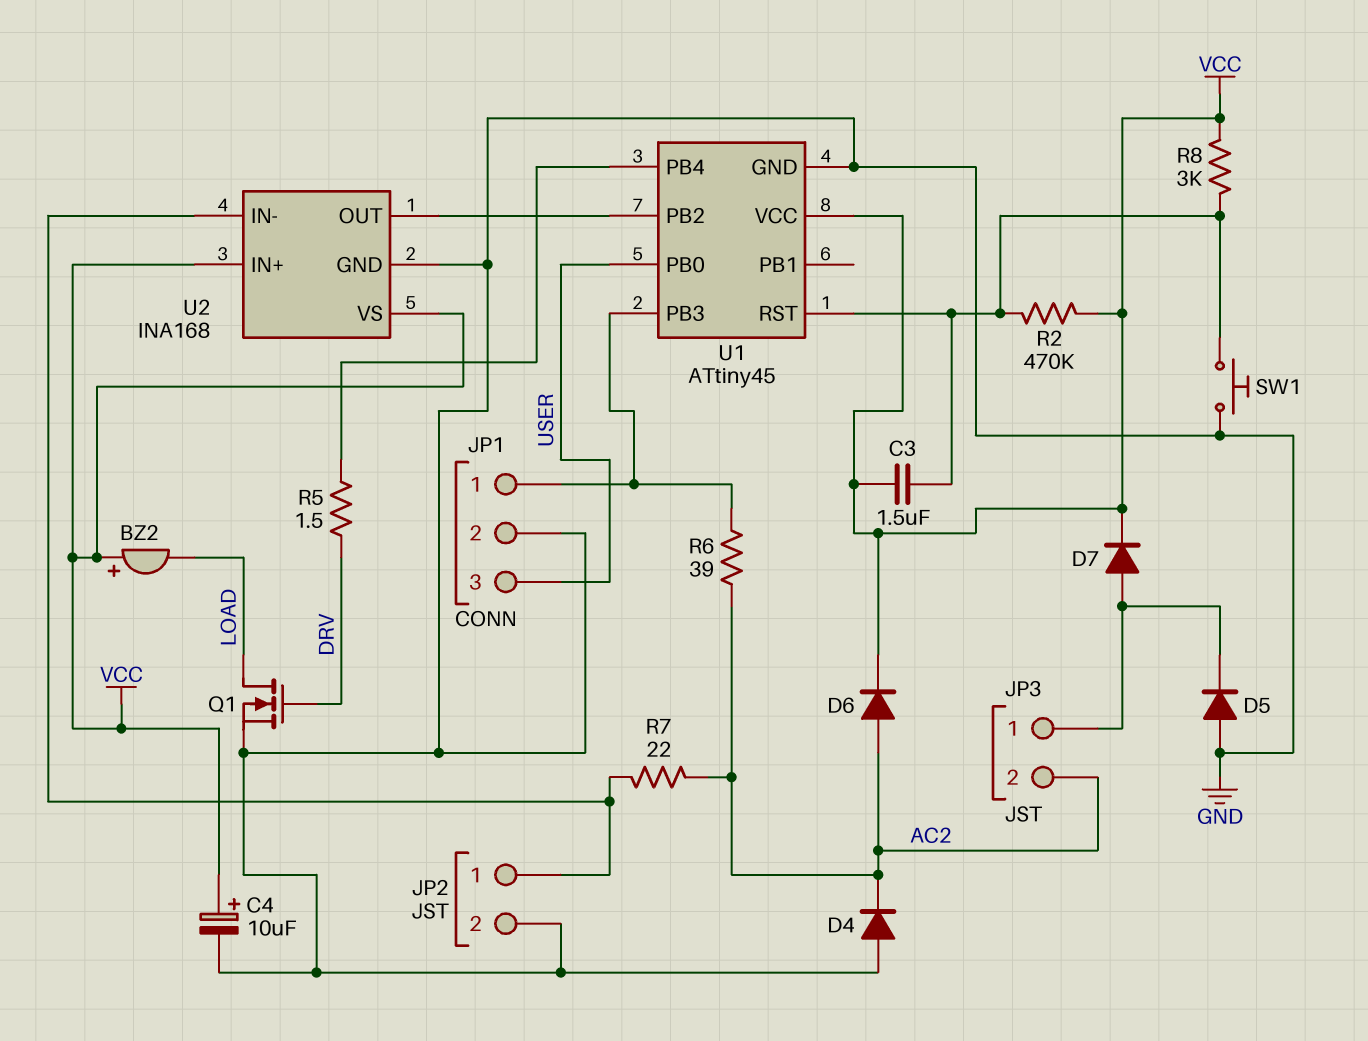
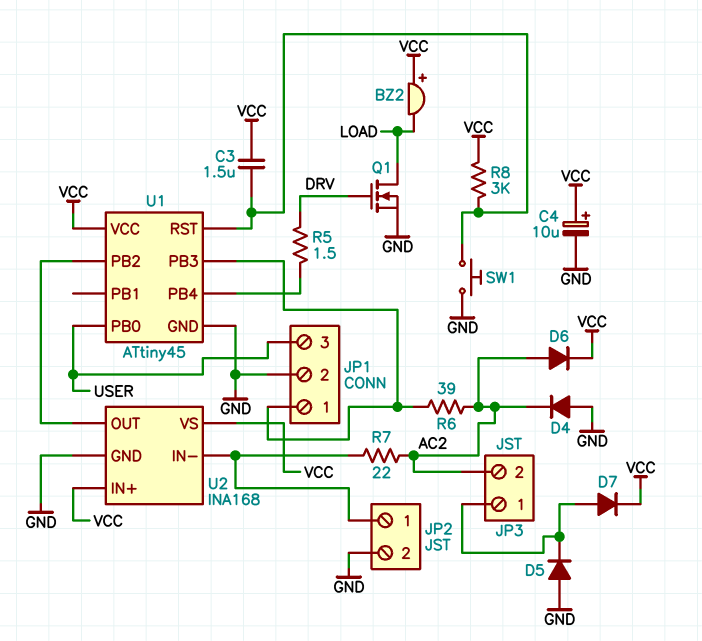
R2: 470k (U1/RST, VCC) -> none

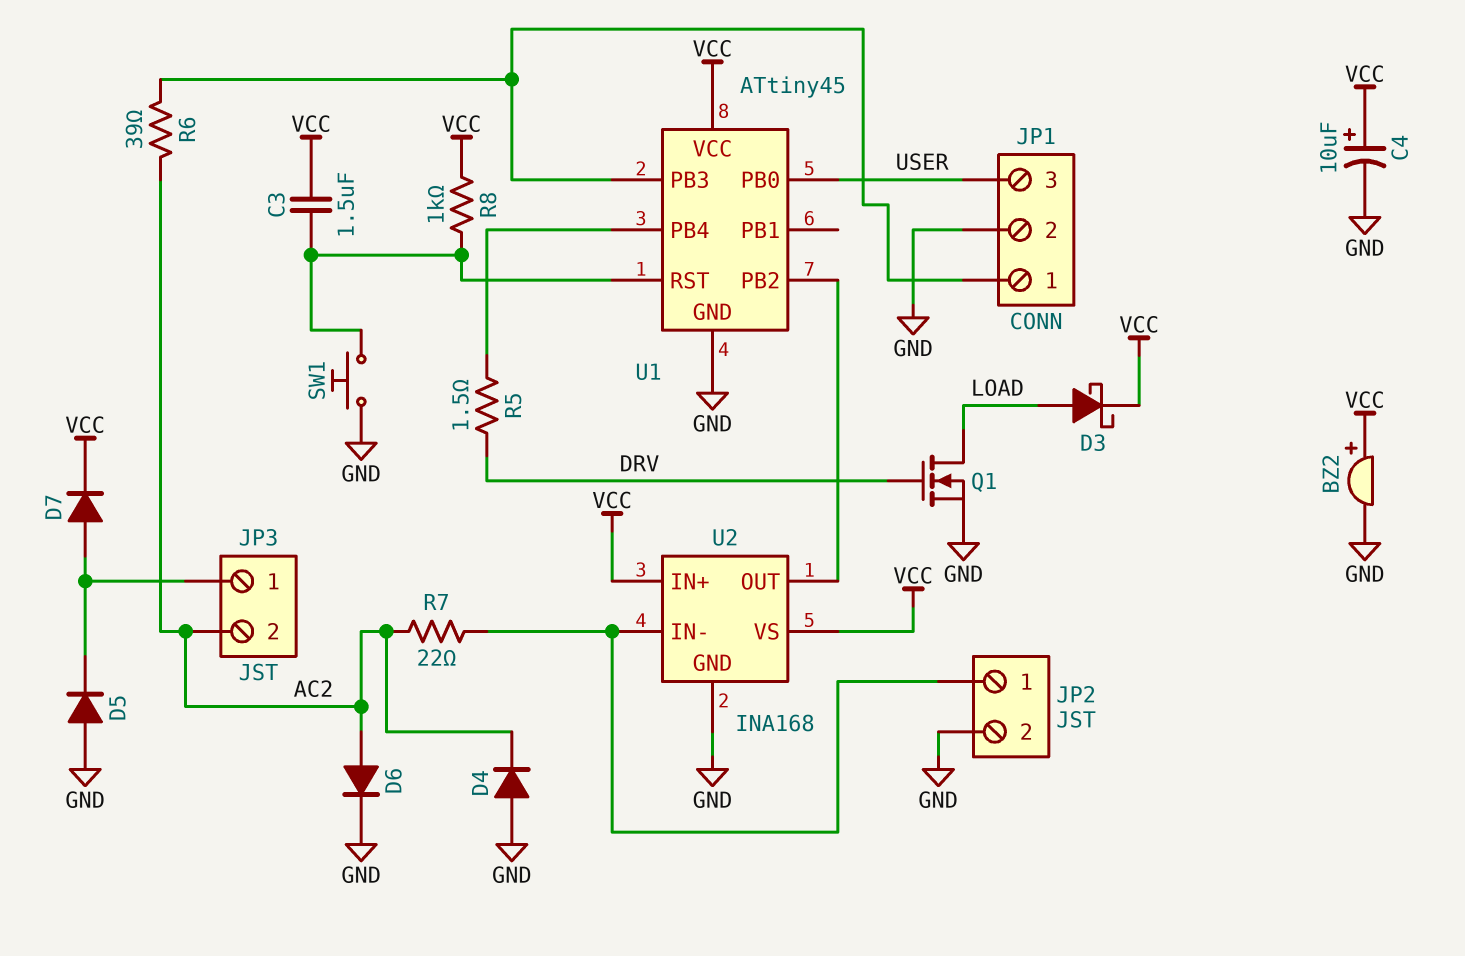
BZ2: buzzer (plus VCC, minus LOAD) -> buzzer (plus VCC, minus GND)
D3: none -> schottky (A LOAD, K VCC)
D6: diode (A AC2, K VCC) -> diode (A AC2, K GND)
R8: 3k (U1/RST, VCC) -> 1k (U1/RST, VCC)

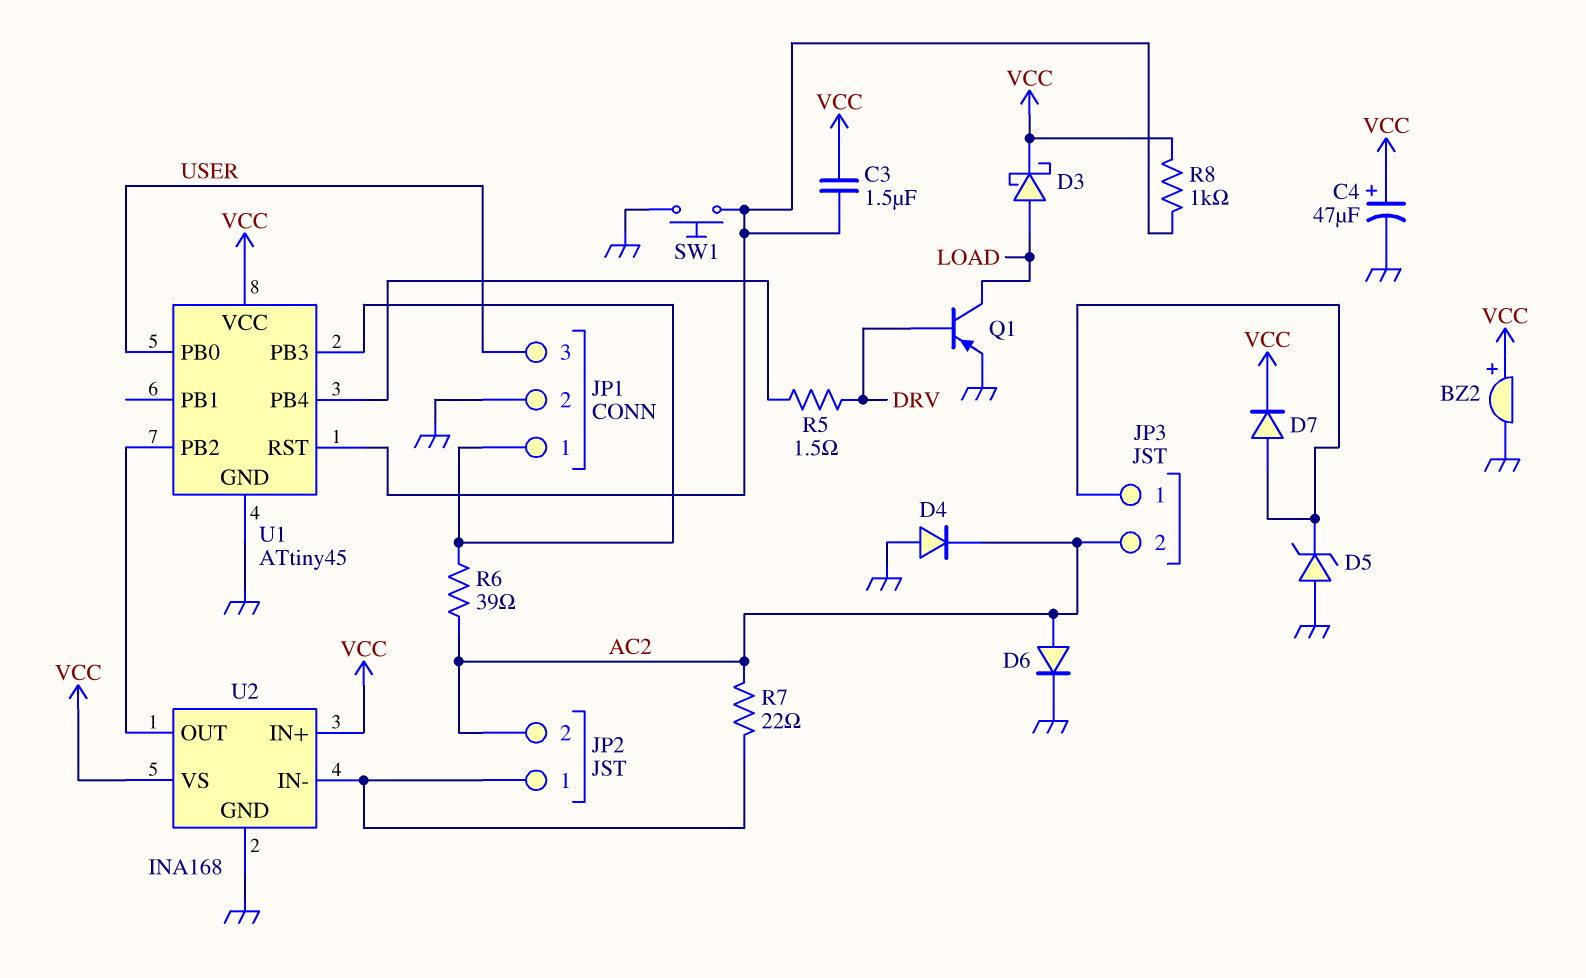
C4: 10uF (plus VCC, minus GND) -> 47uF (plus VCC, minus GND)
D5: diode (A GND, K JP3/1) -> zener (A GND, K JP3/1)
JP2 pin 2: GND -> AC2
Q1: NMOS (G DRV, D LOAD, S GND) -> PNP (B DRV, C LOAD, E GND)

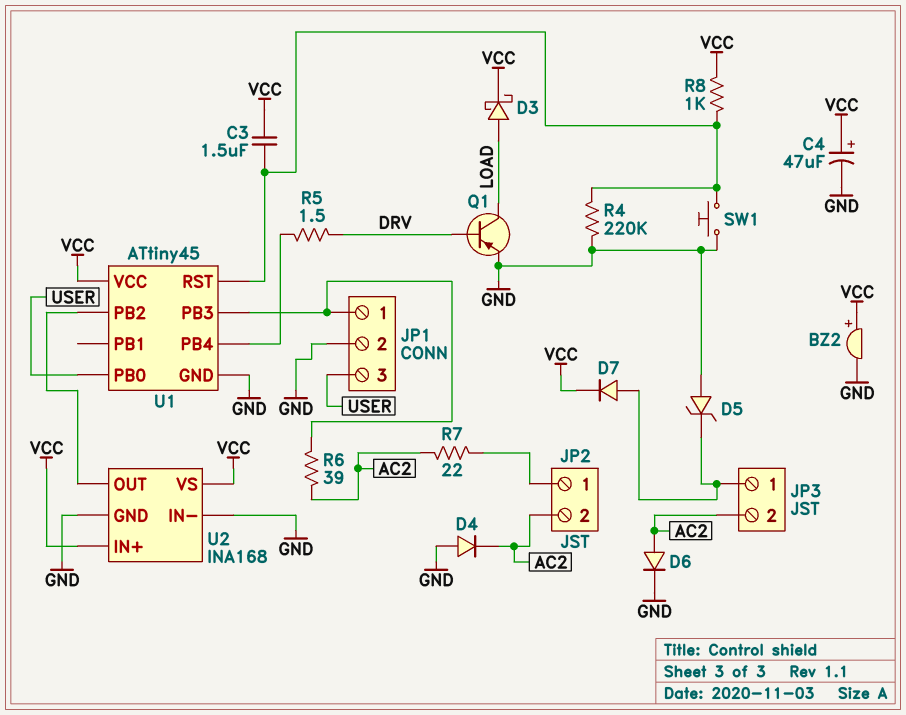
R4: none -> 220k (GND, U1/RST)
U2 pin IN-: JP2/1 -> GND

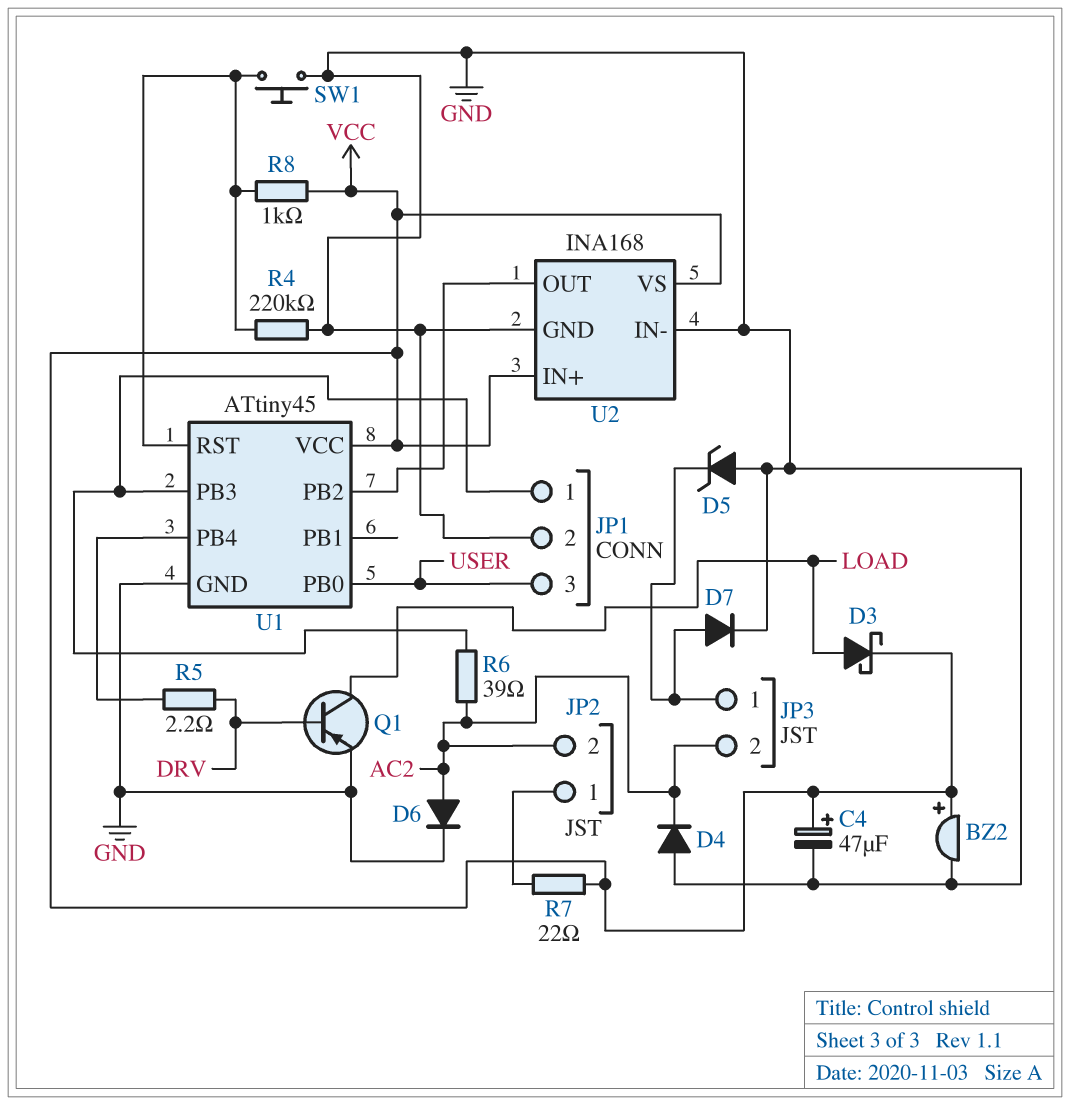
C3: 1.5uF (U1/RST, VCC) -> none
D7: diode (A JP3/1, K VCC) -> diode (A JP3/1, K GND)
R5: 1.5 (DRV, U1/PB4) -> 2.2 (DRV, U1/PB4)
R7: 22 (AC2, JP2/1) -> 22 (JP2/1, VCC)

